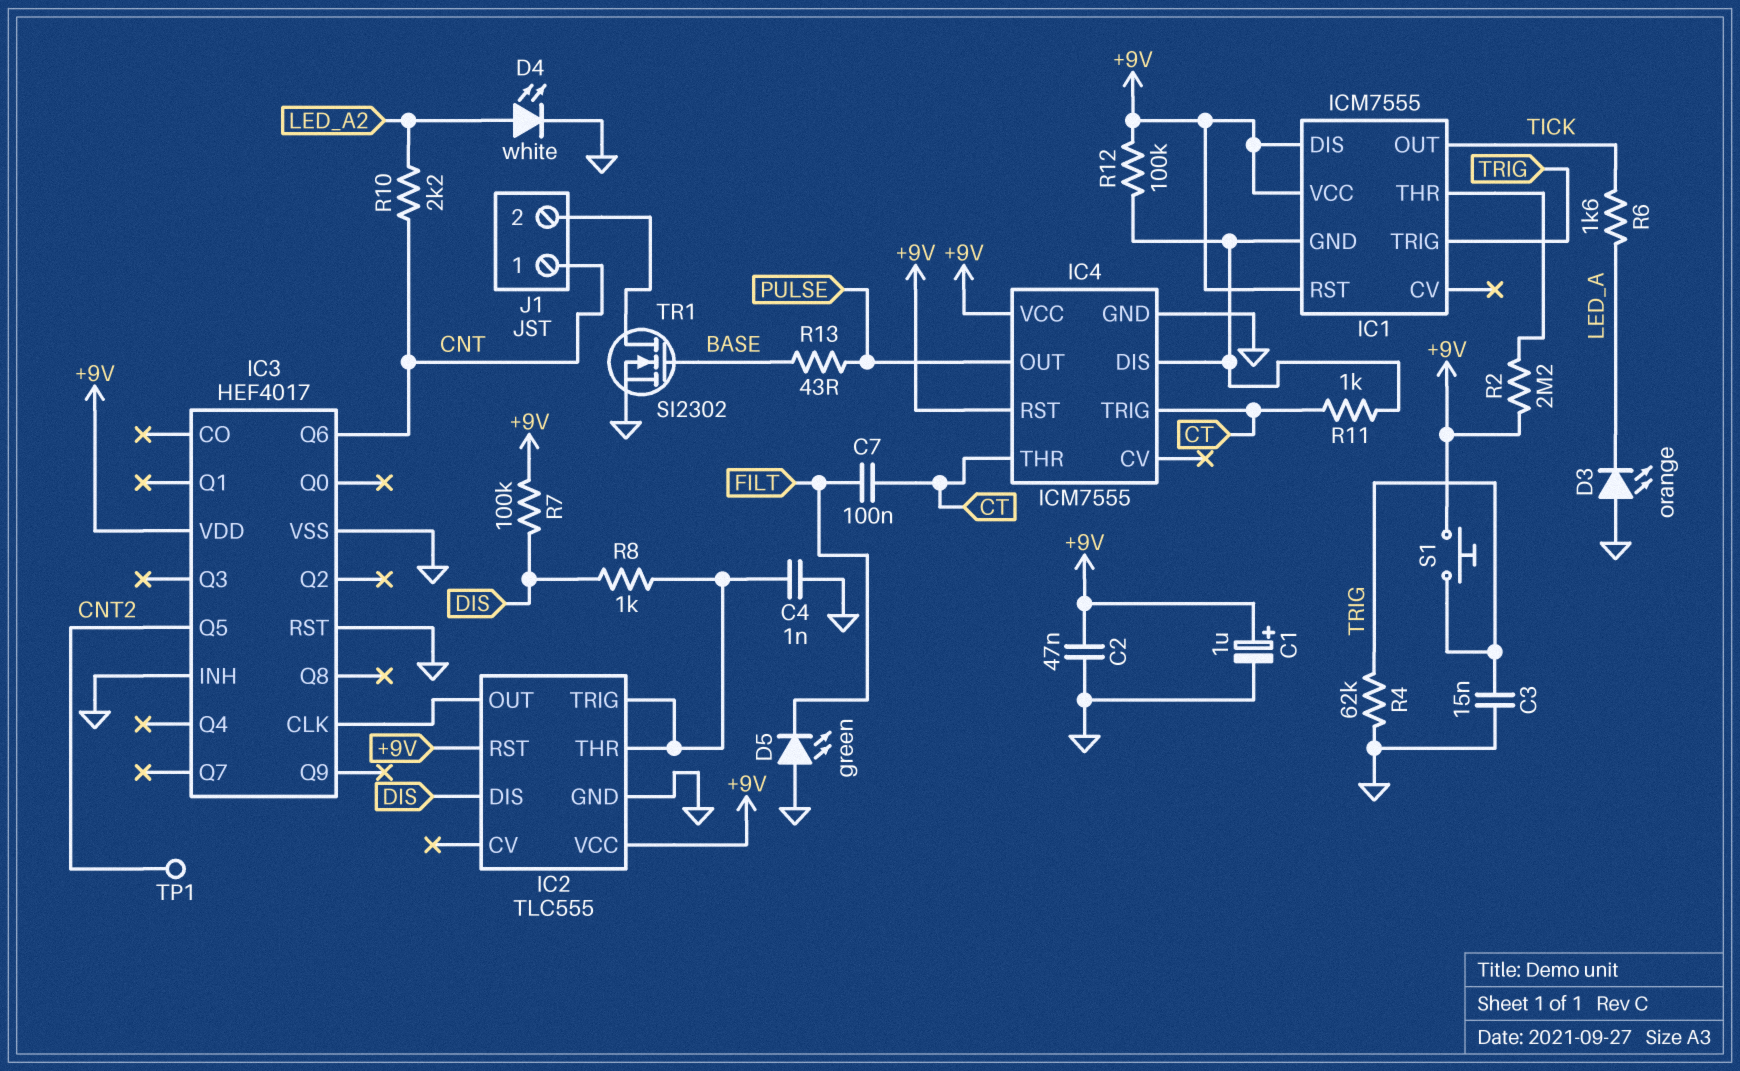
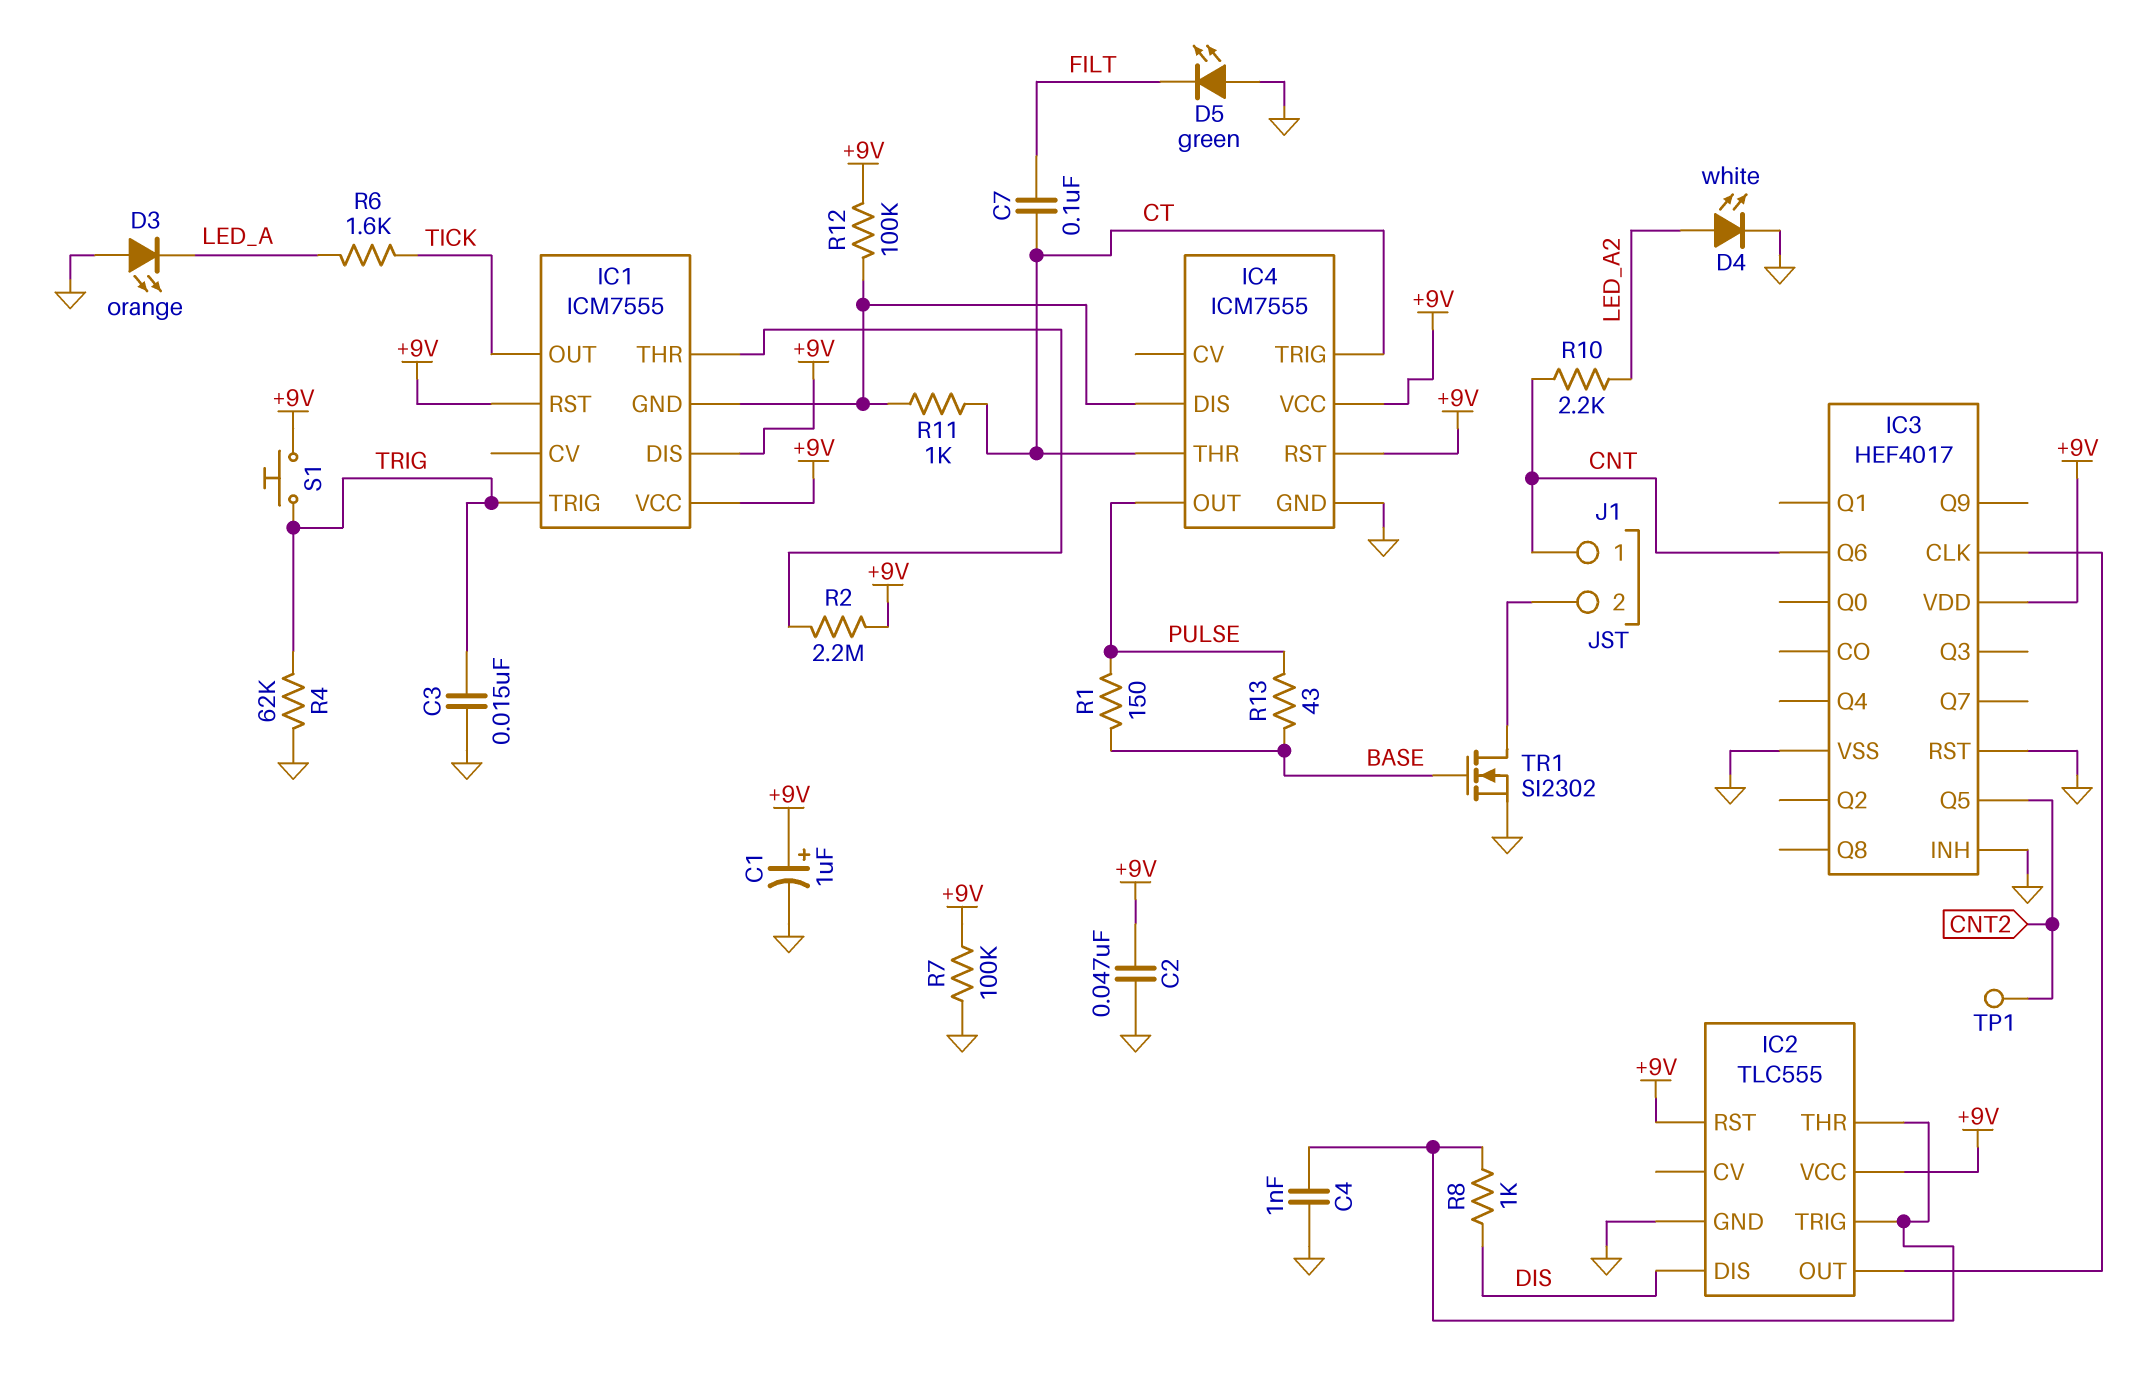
R1: none -> 150 (BASE, PULSE)
R7: 100k (+9V, DIS) -> 100k (+9V, GND)

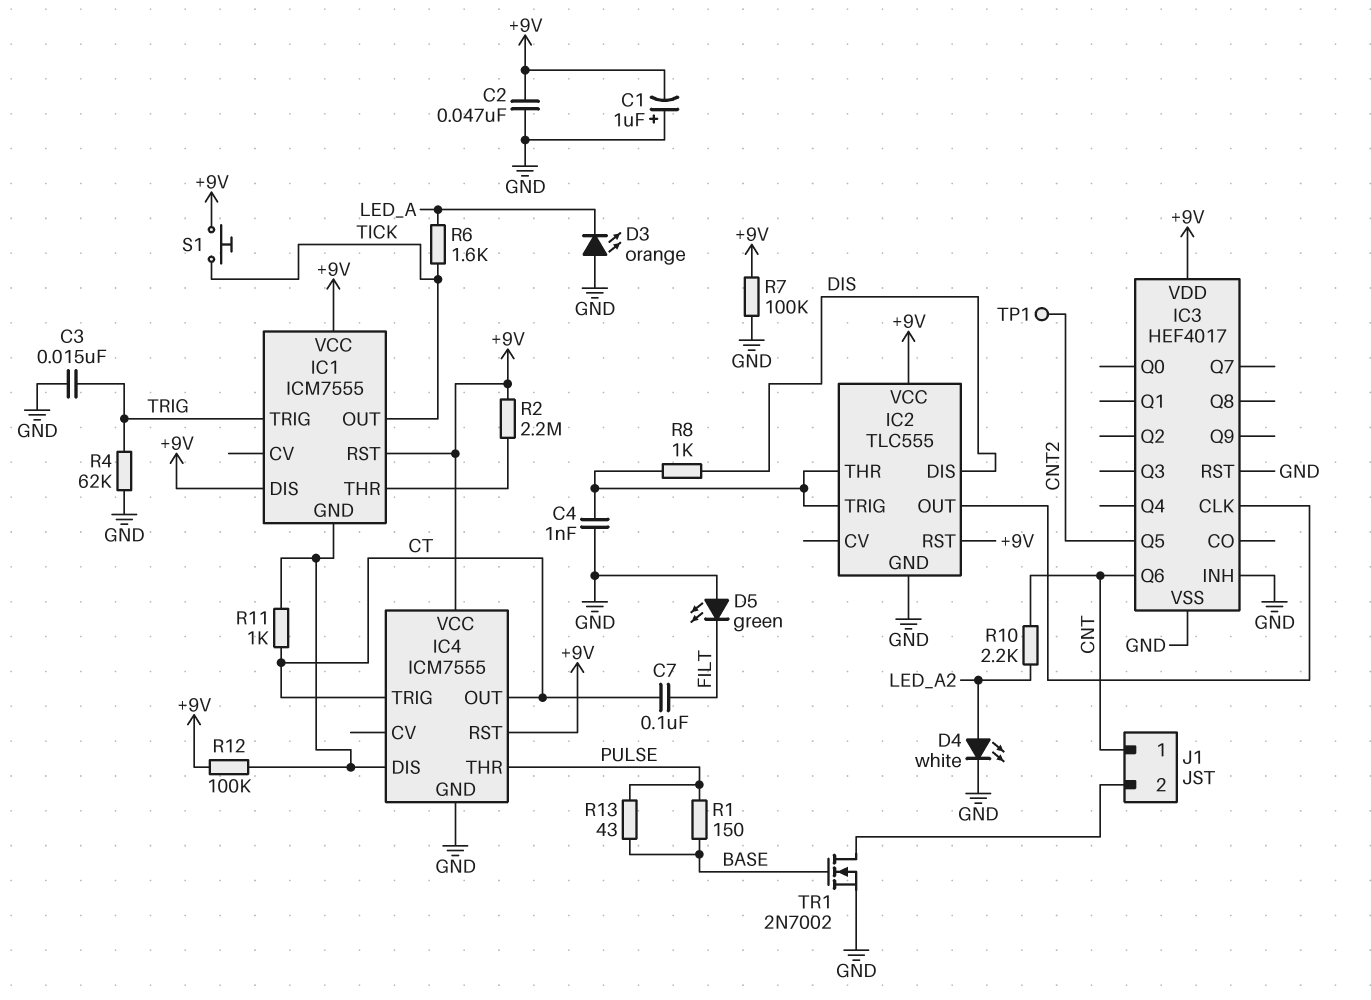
C1: 1uF (plus +9V, minus GND) -> 1uF (plus GND, minus +9V)
IC4 pin OUT: PULSE -> CT
IC4 pin THR: CT -> PULSE
S1: button (+9V, TRIG) -> button (+9V, TICK)
TR1: NMOS SI2302 (G BASE, D J1/2, S GND) -> NMOS 2N7002 (G BASE, D J1/2, S GND)

